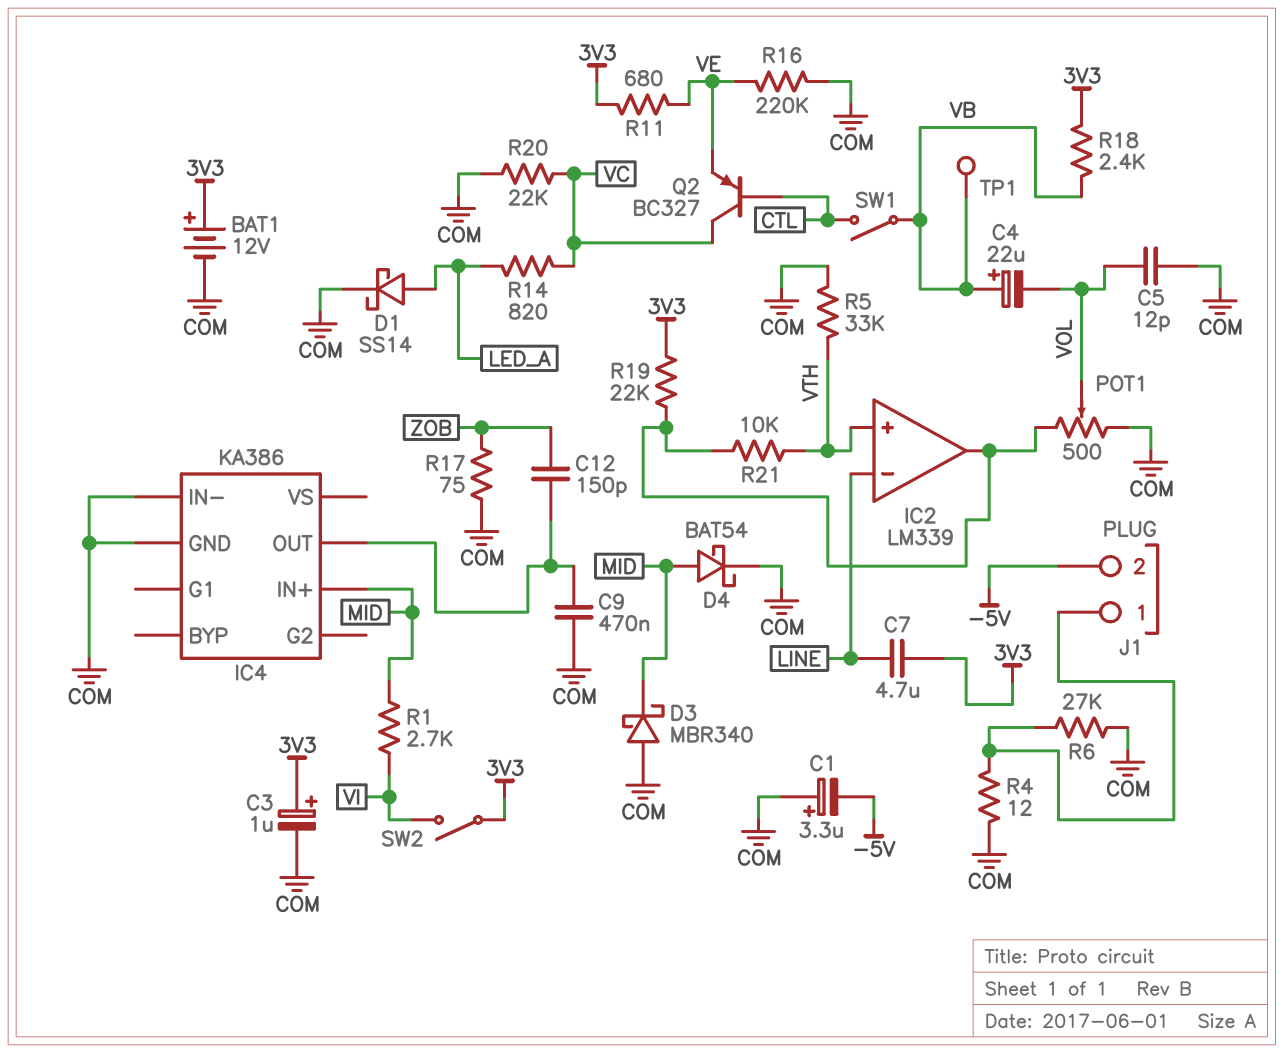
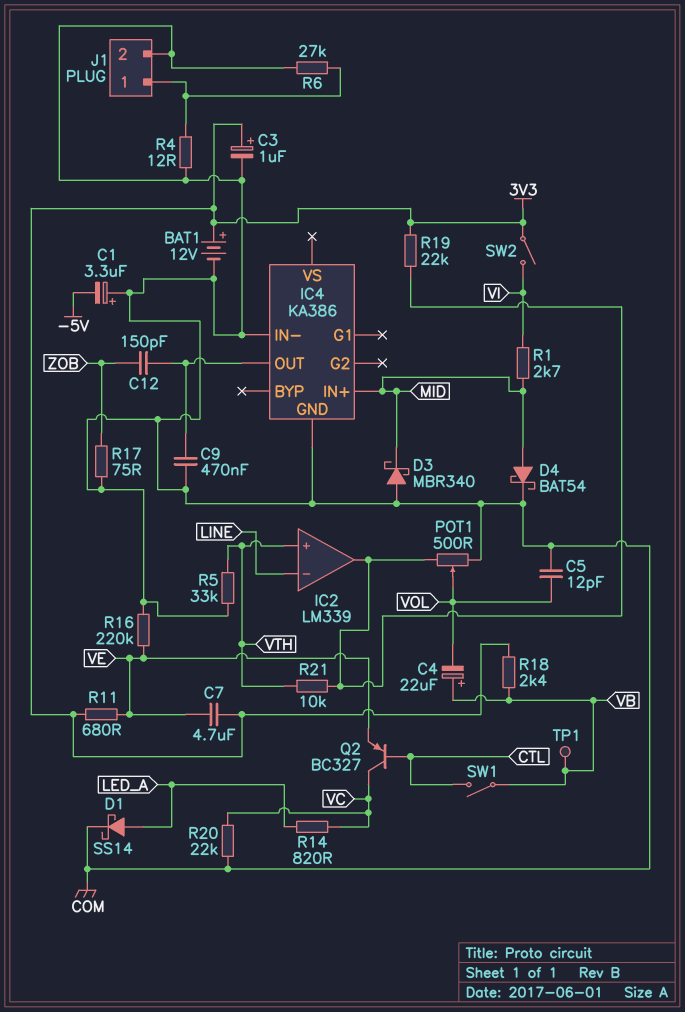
C7: 4.7uF (3V3, LINE) -> 4.7uF (3V3, VE)
J1 pin 2: -5V -> COM

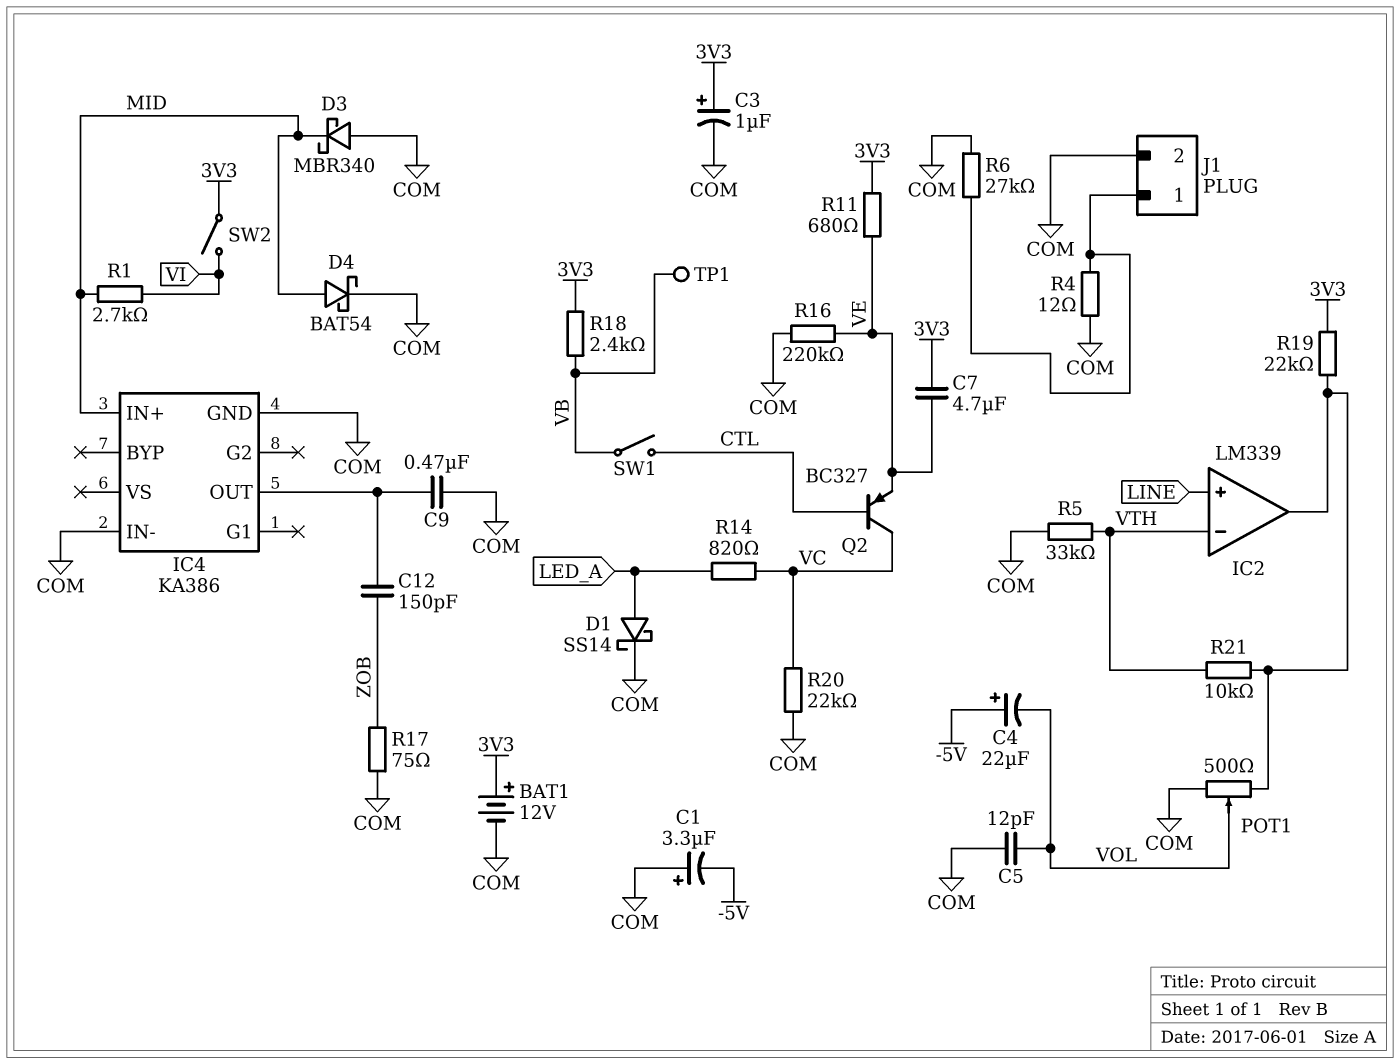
C4: 22uF (plus VB, minus VOL) -> 22uF (plus -5V, minus VOL)
IC2 pin in+: VTH -> LINE
IC2 pin in-: LINE -> VTH

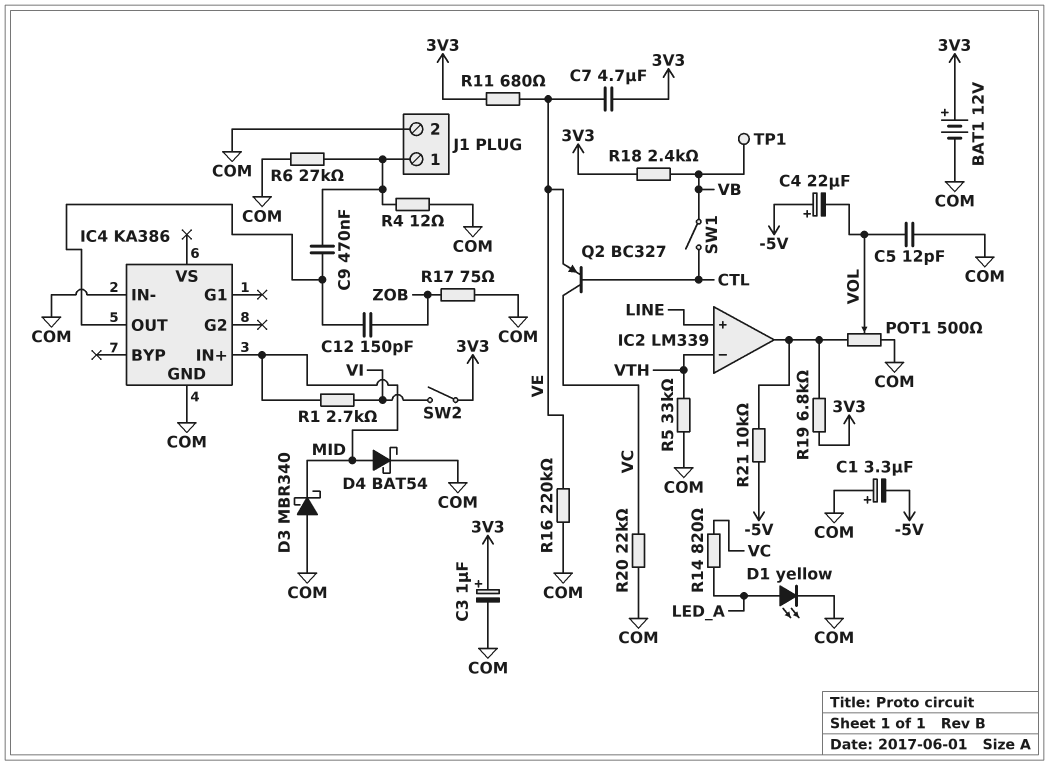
C9: 470nF (COM, IC4/OUT) -> 470nF (IC4/OUT, J1/1)
D1: schottky SS14 (A LED_A, K COM) -> LED yellow (A LED_A, K COM)
R19: 22k (3V3, IC2/out) -> 6.8k (3V3, IC2/out)
R21: 10k (IC2/out, VTH) -> 10k (-5V, IC2/out)

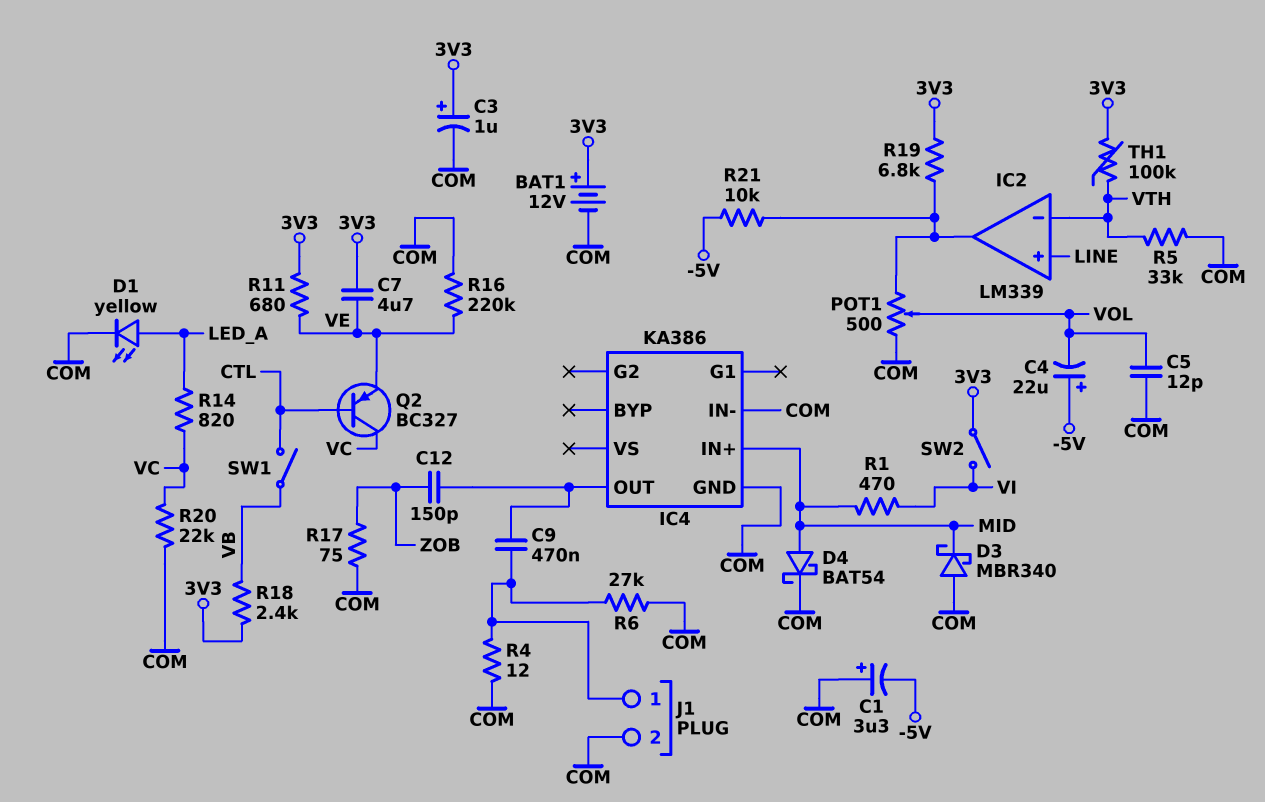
R1: 2.7k (MID, VI) -> 470 (MID, VI)
TH1: none -> 100k (3V3, VTH)
TP1: test point (VB) -> none

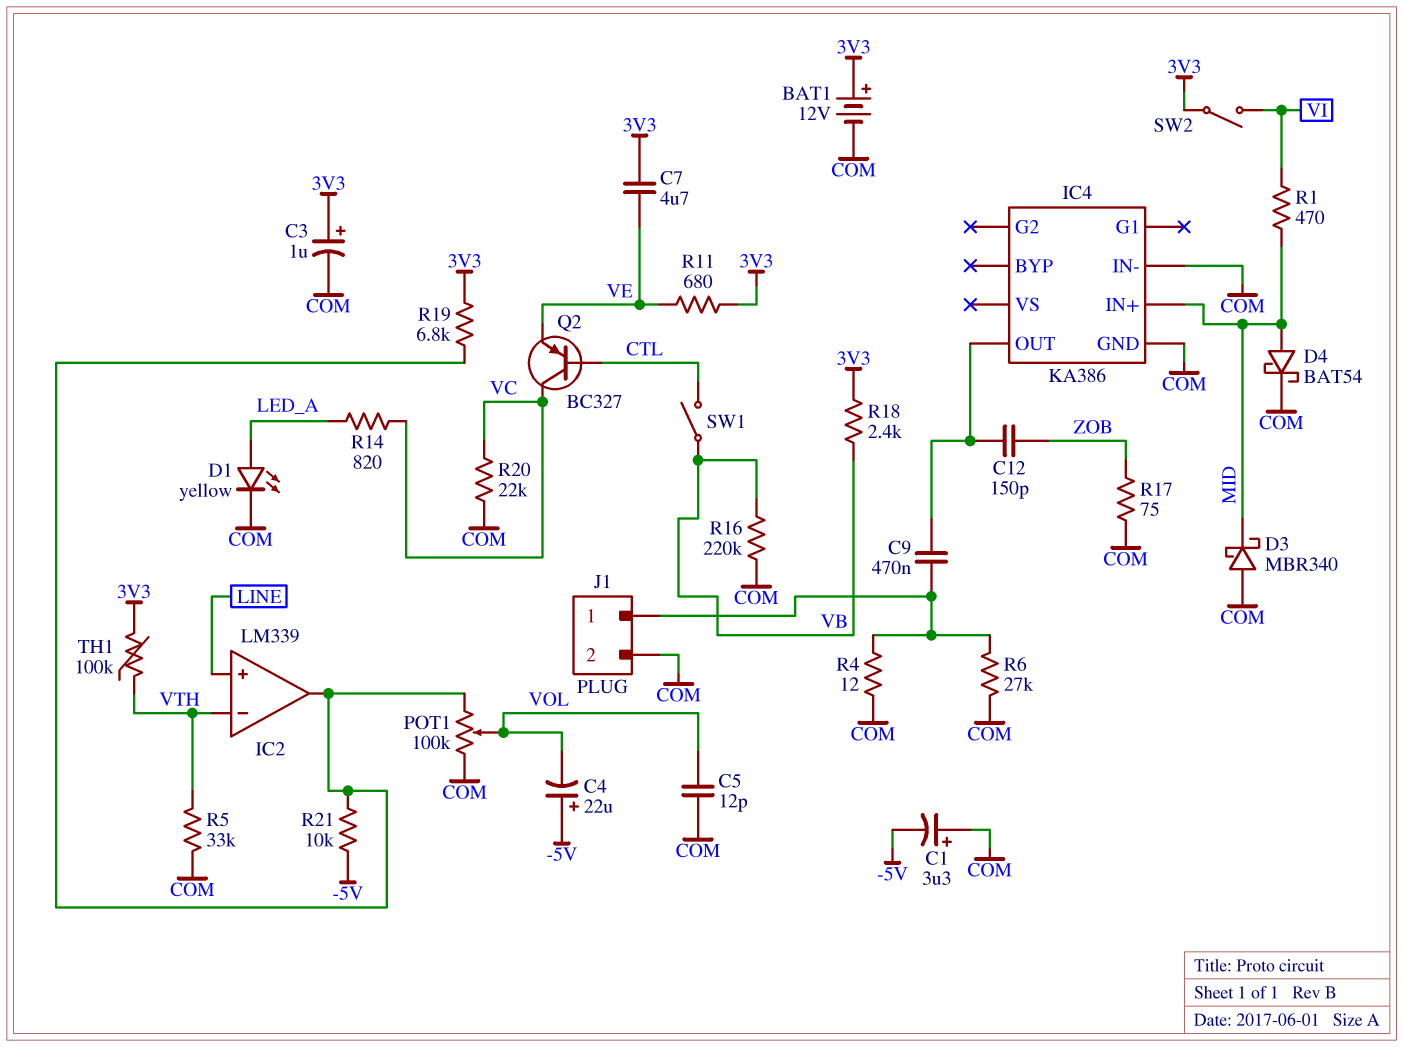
POT1: 500 (COM, IC2/out, wiper VOL) -> 100k (COM, IC2/out, wiper VOL)
R16: 220k (COM, VE) -> 220k (COM, VB)

